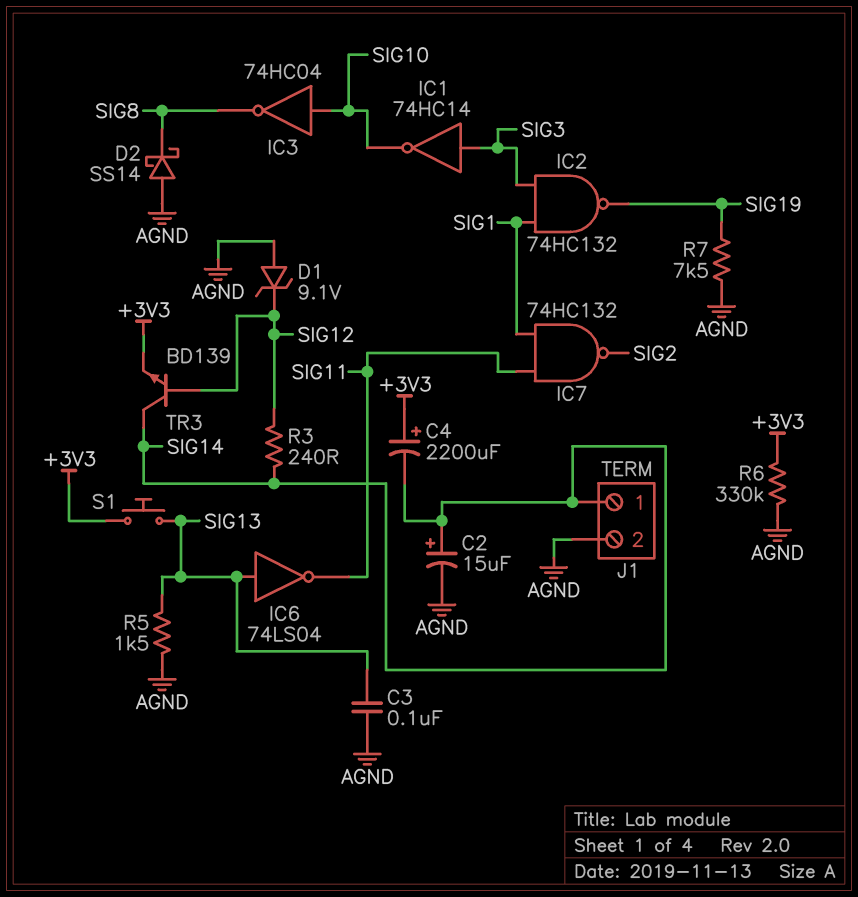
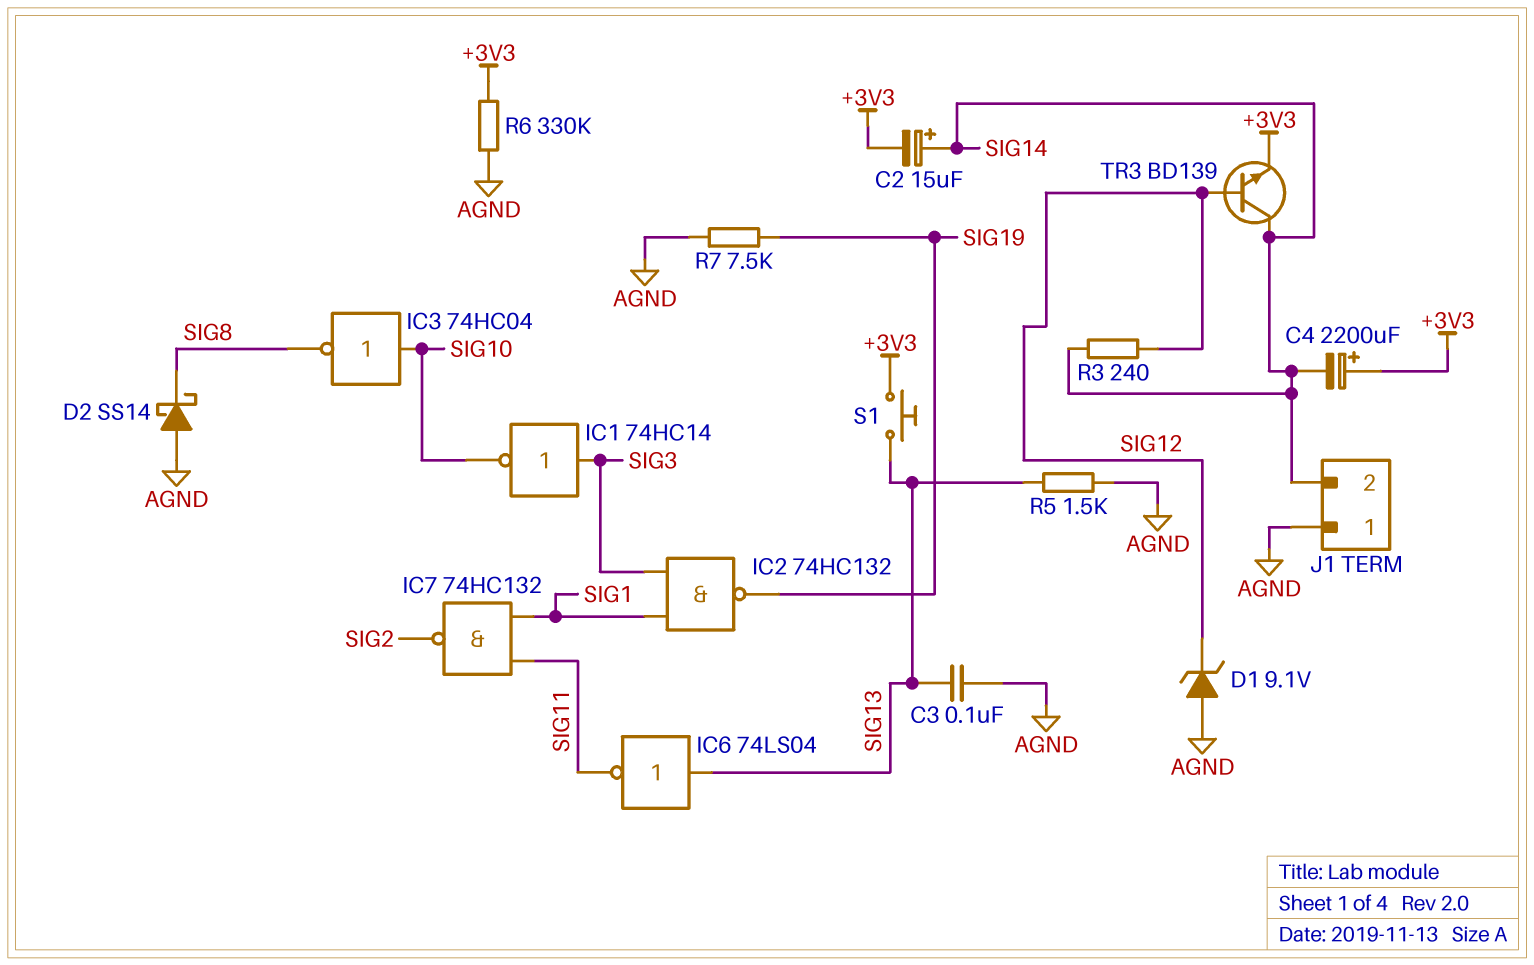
C2: 15uF (plus SIG14, minus AGND) -> 15uF (plus SIG14, minus +3V3)
J1 pin 1: SIG14 -> AGND
J1 pin 2: AGND -> SIG14

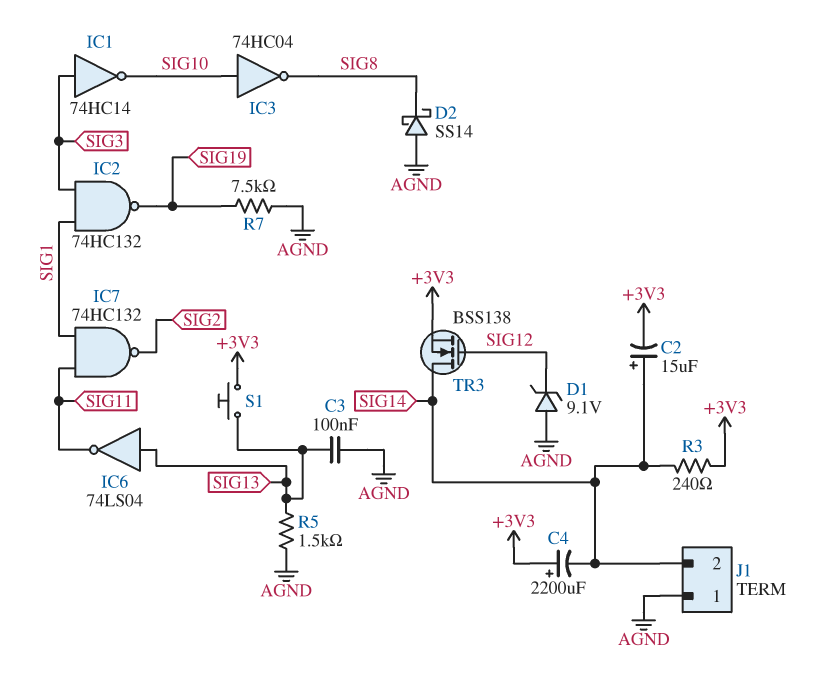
R3: 240 (SIG12, SIG14) -> 240 (+3V3, SIG14)
R6: 330k (+3V3, AGND) -> none
TR3: NPN BD139 (B SIG12, C SIG14, E +3V3) -> NMOS BSS138 (G SIG12, D SIG14, S +3V3)

